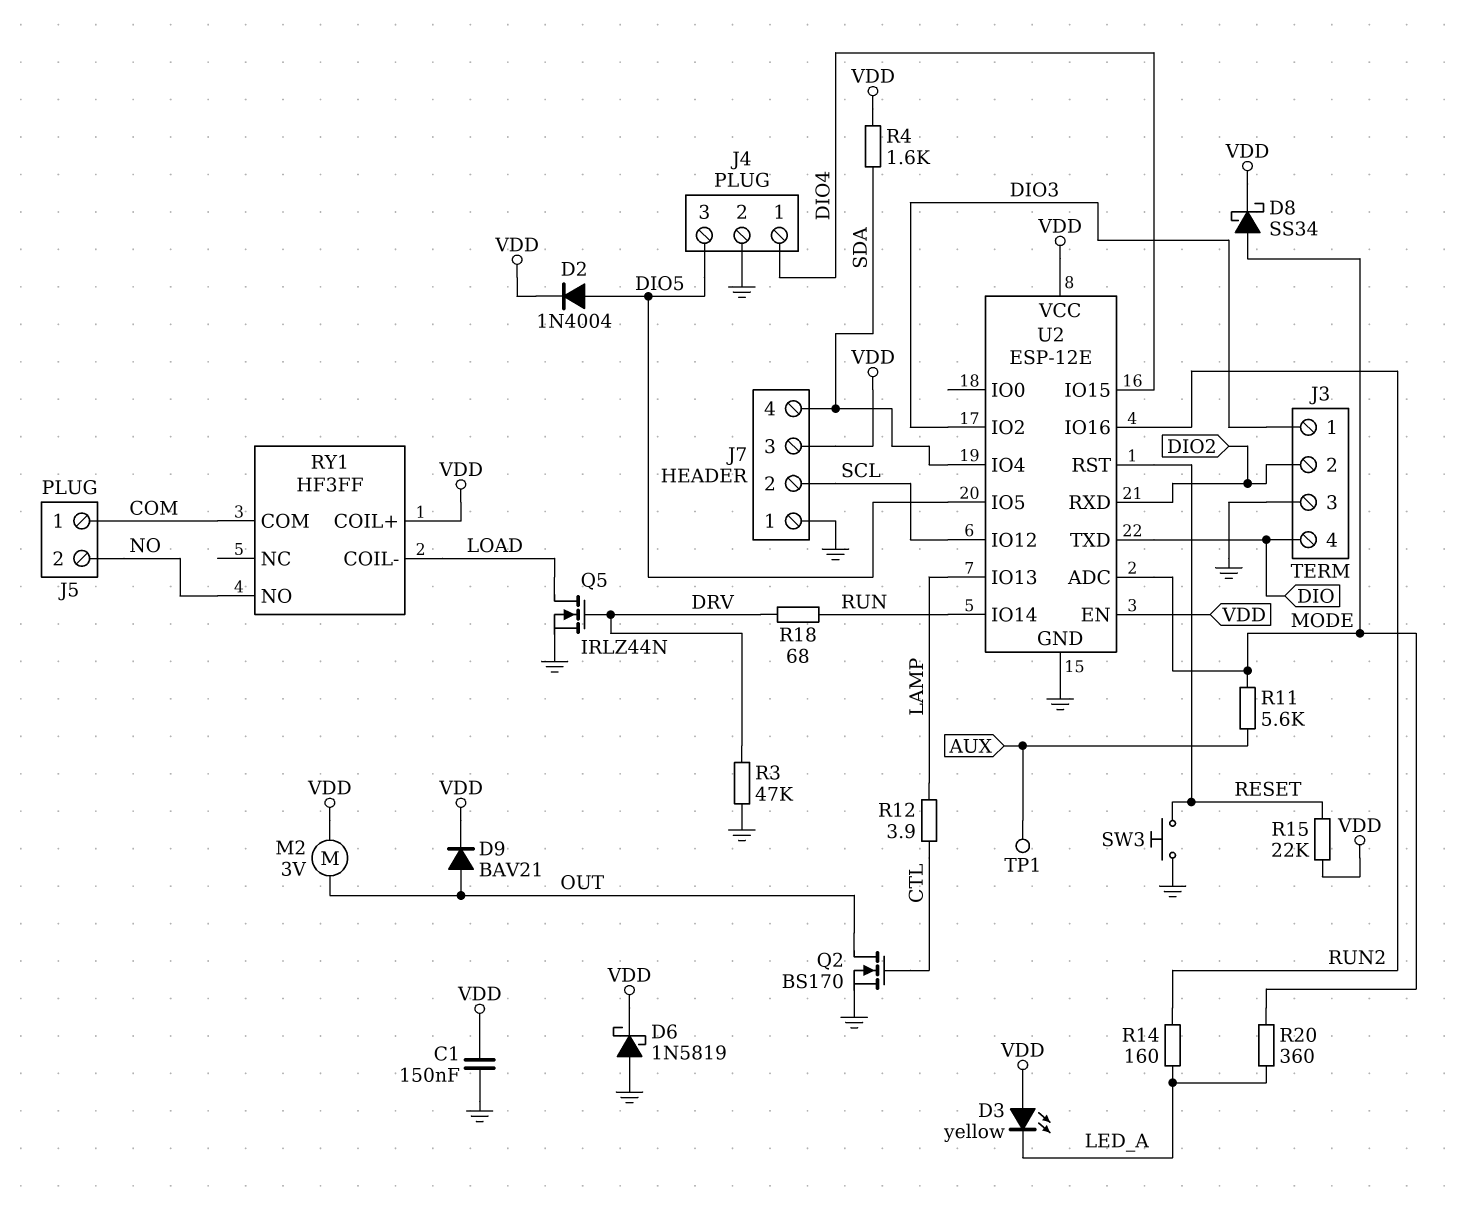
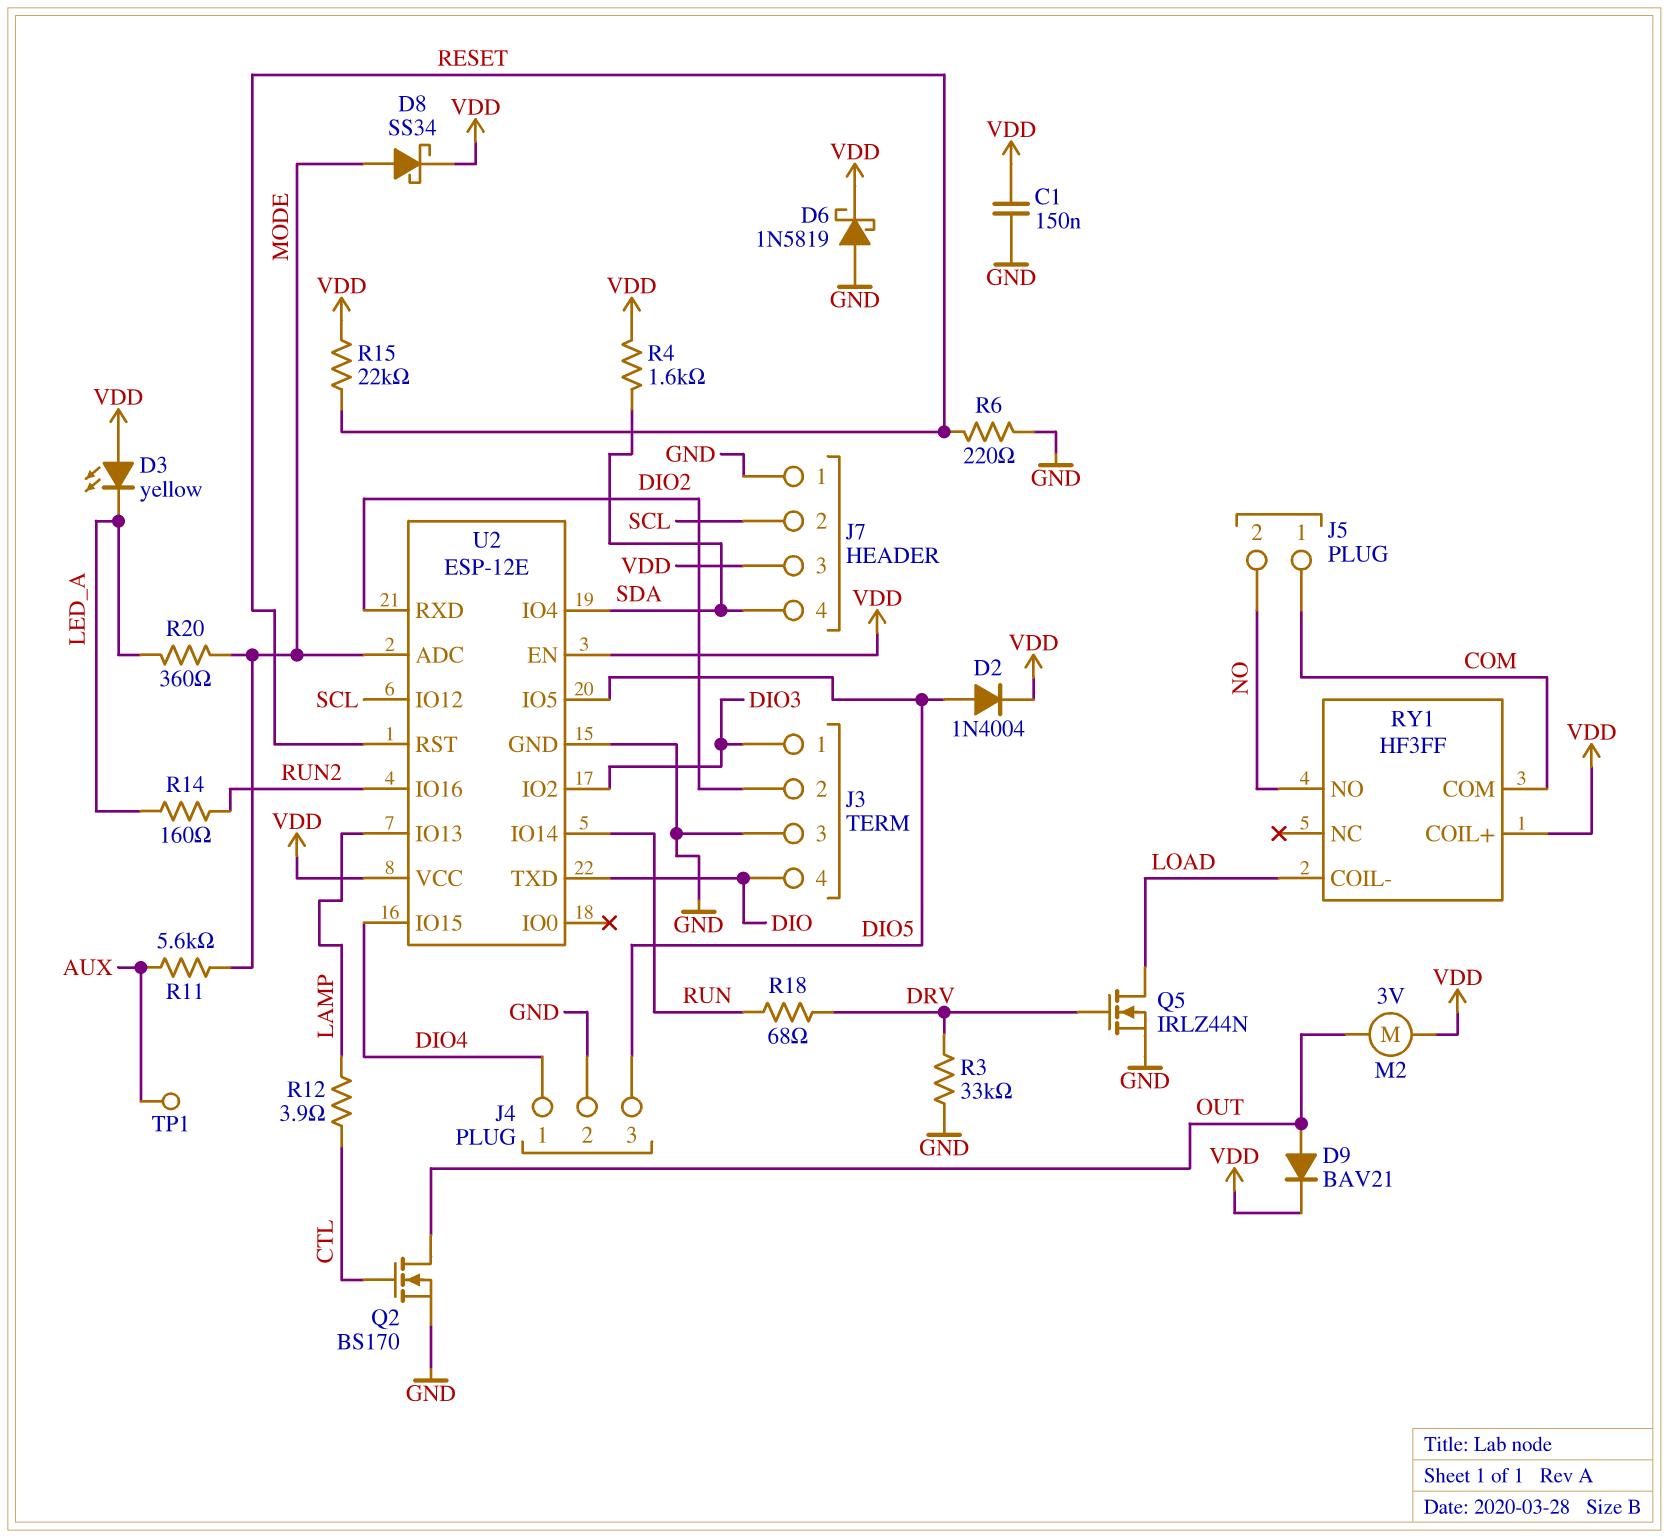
R3: 47k (DRV, GND) -> 33k (DRV, GND)
R6: none -> 220 (GND, RESET)
SW3: button (GND, RESET) -> none

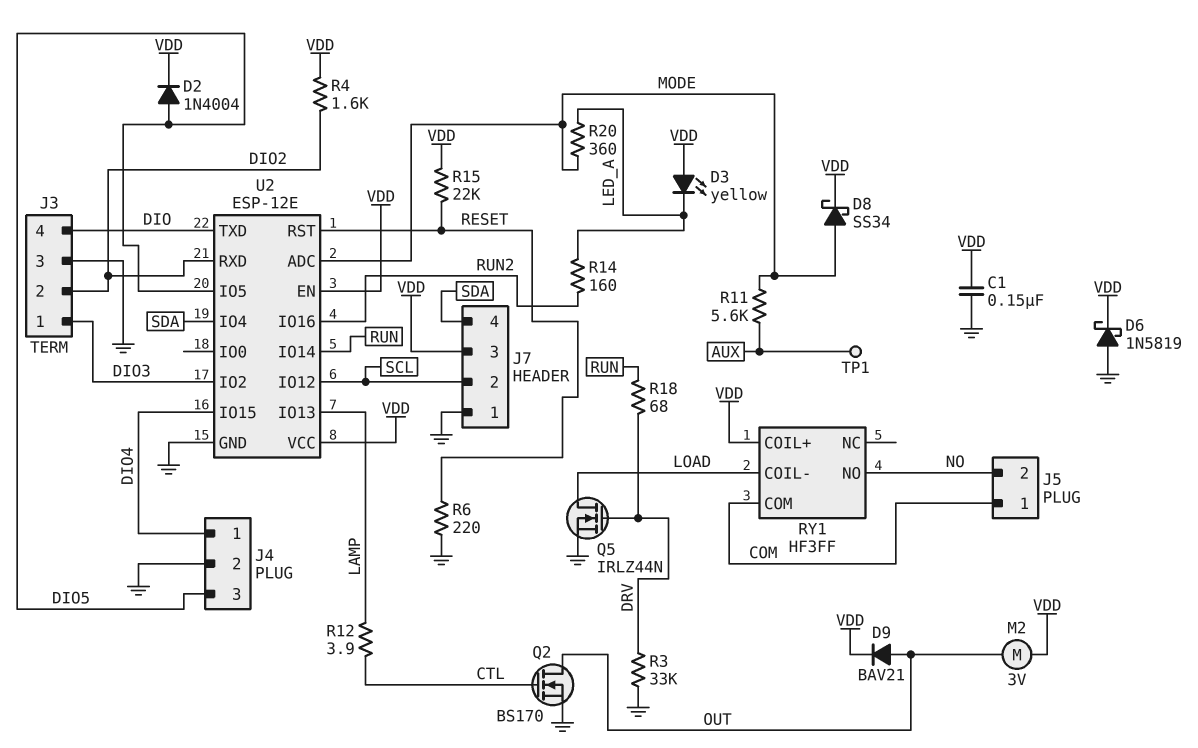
R4: 1.6k (SDA, VDD) -> 1.6k (DIO2, VDD)

